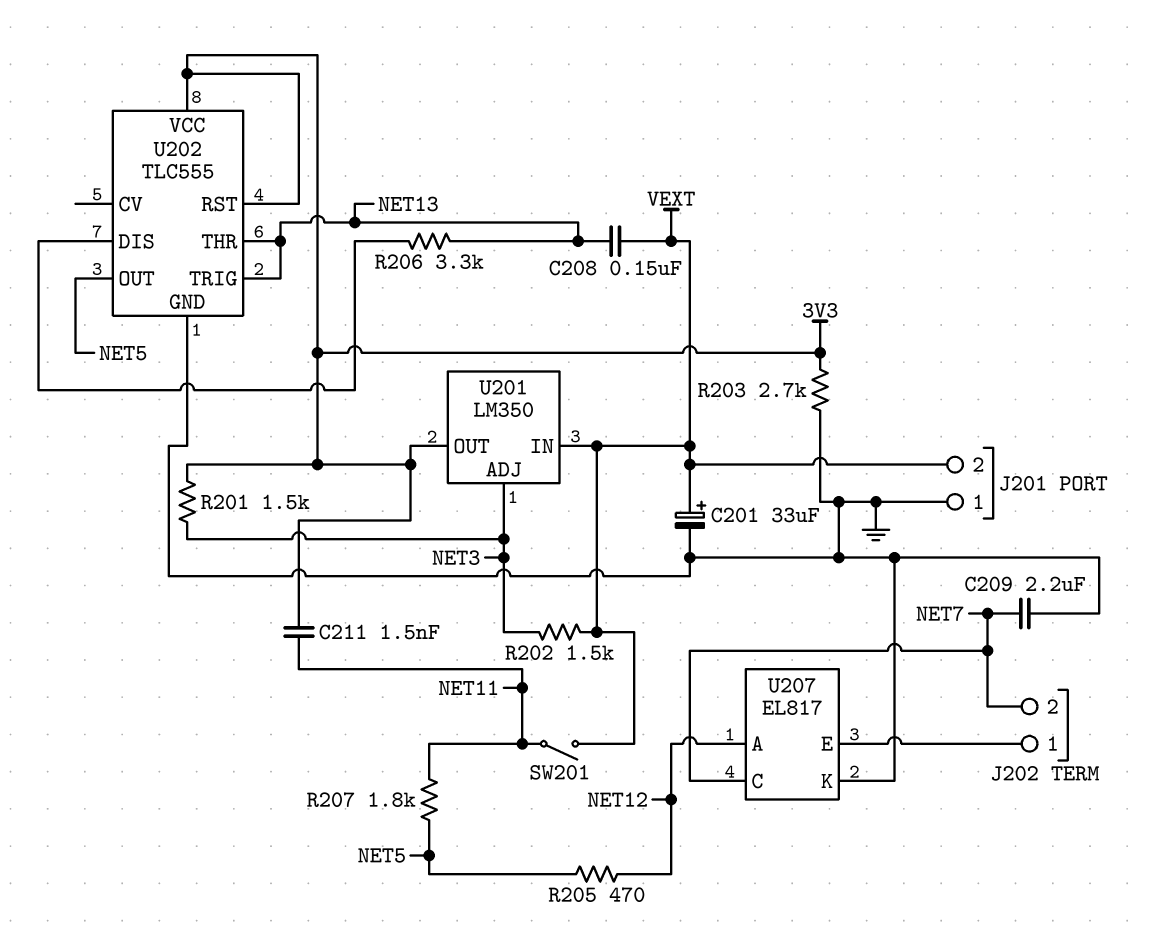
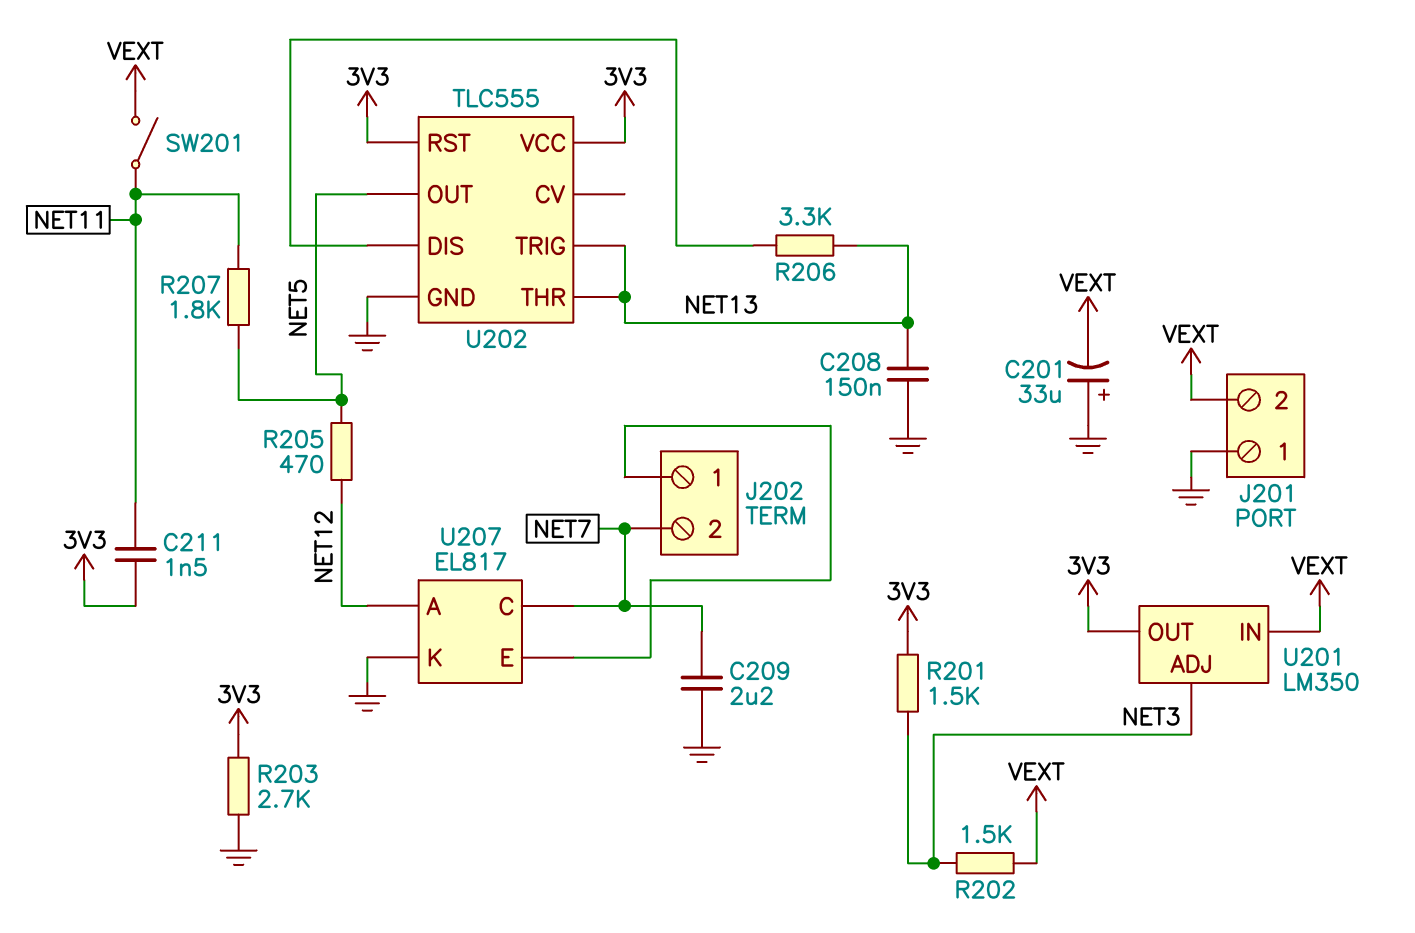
C201: 33uF (plus VEXT, minus GND) -> 33uF (plus GND, minus VEXT)
C208: 150nF (NET13, VEXT) -> 150nF (GND, NET13)

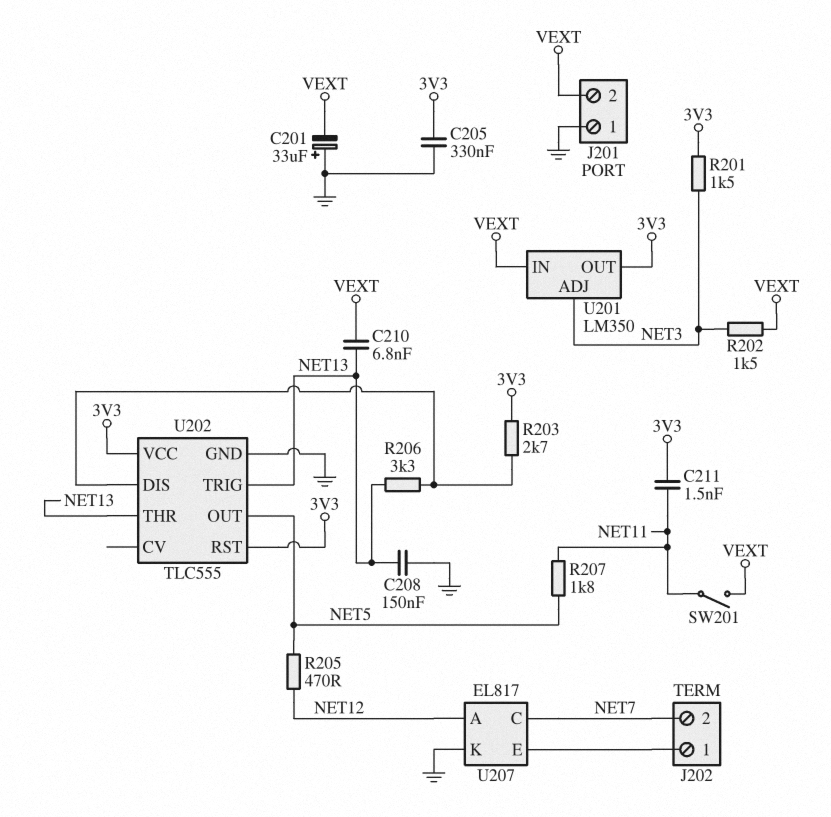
C205: none -> 330nF (3V3, GND)
C209: 2.2uF (GND, NET7) -> none
C210: none -> 6.8nF (NET13, VEXT)
R203: 2.7k (3V3, GND) -> 2.7k (3V3, U202/DIS)

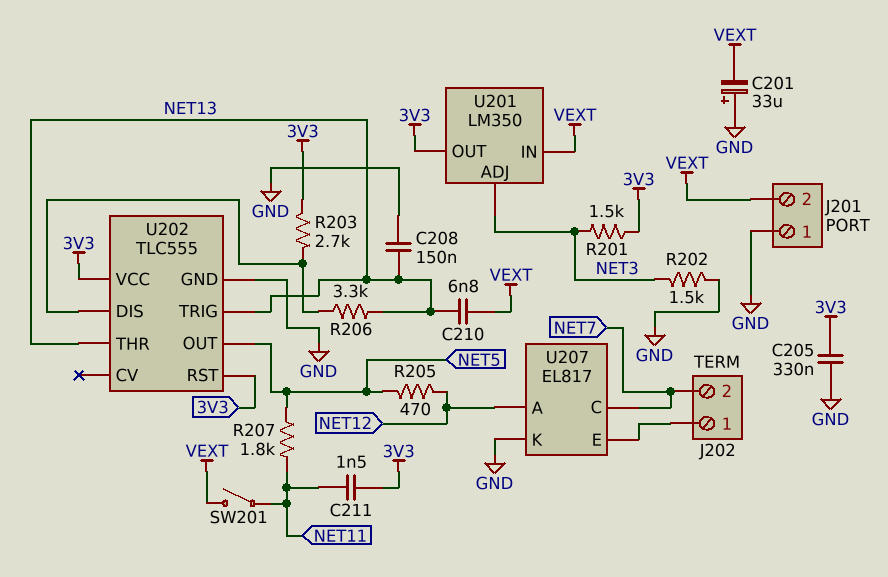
R202: 1.5k (NET3, VEXT) -> 1.5k (GND, NET3)

